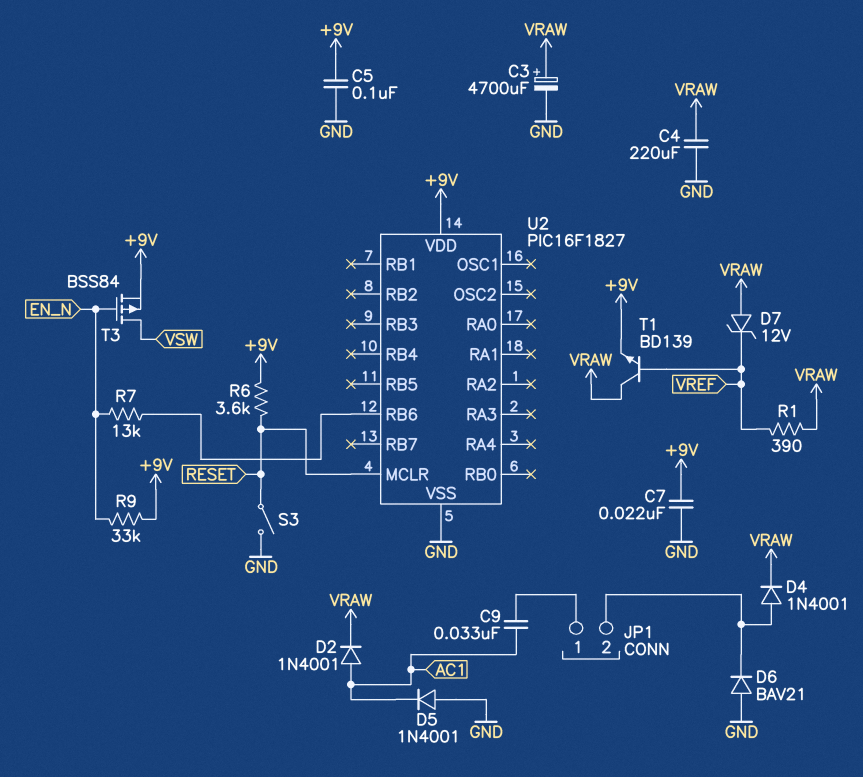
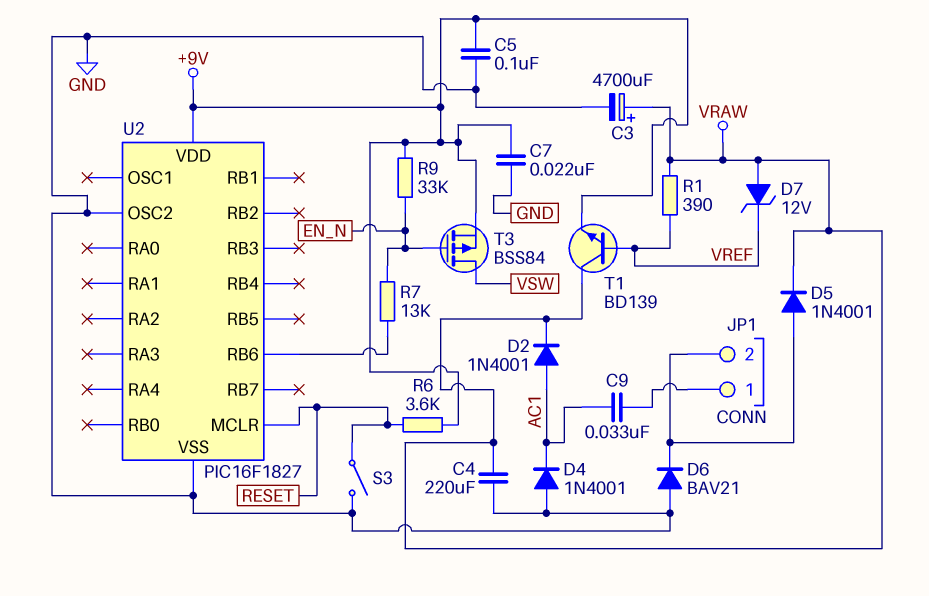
D4: diode 1N4001 (A JP1/2, K VRAW) -> diode 1N4001 (A GND, K AC1)
D5: diode 1N4001 (A GND, K AC1) -> diode 1N4001 (A JP1/2, K VRAW)
U2 pin OSC2: none -> GND

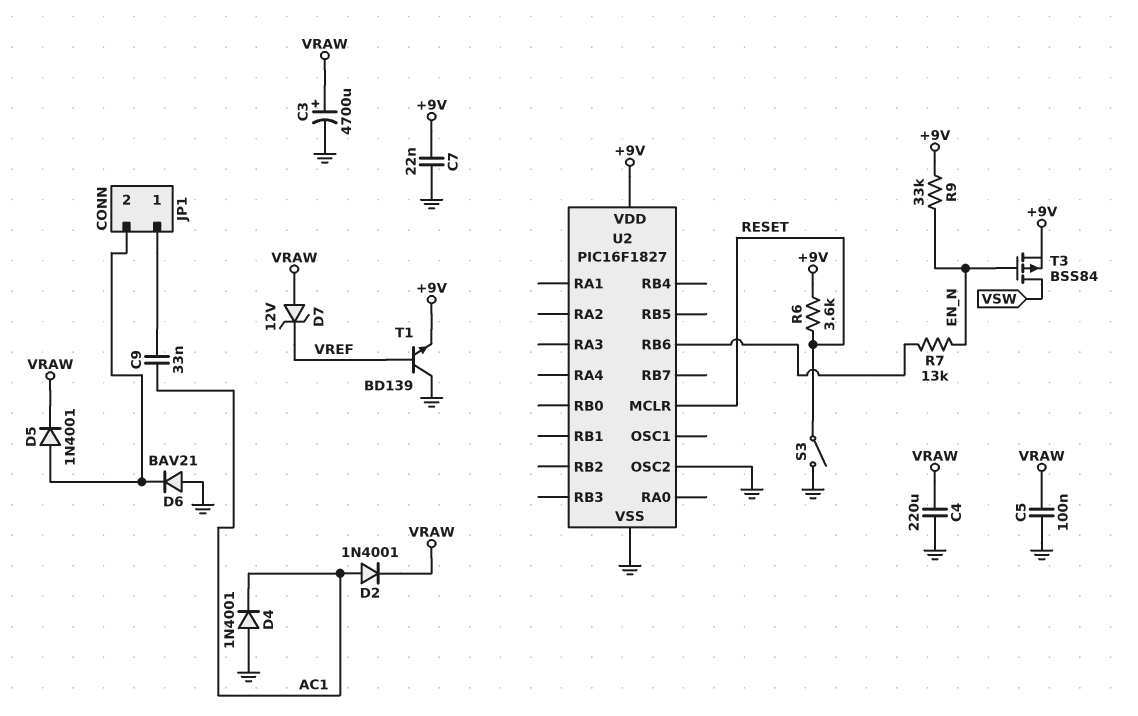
C5: 100nF (+9V, GND) -> 100nF (GND, VRAW)
R1: 390 (VRAW, VREF) -> none
T1: NPN BD139 (B VREF, C VRAW, E +9V) -> NPN BD139 (B VREF, C GND, E +9V)

